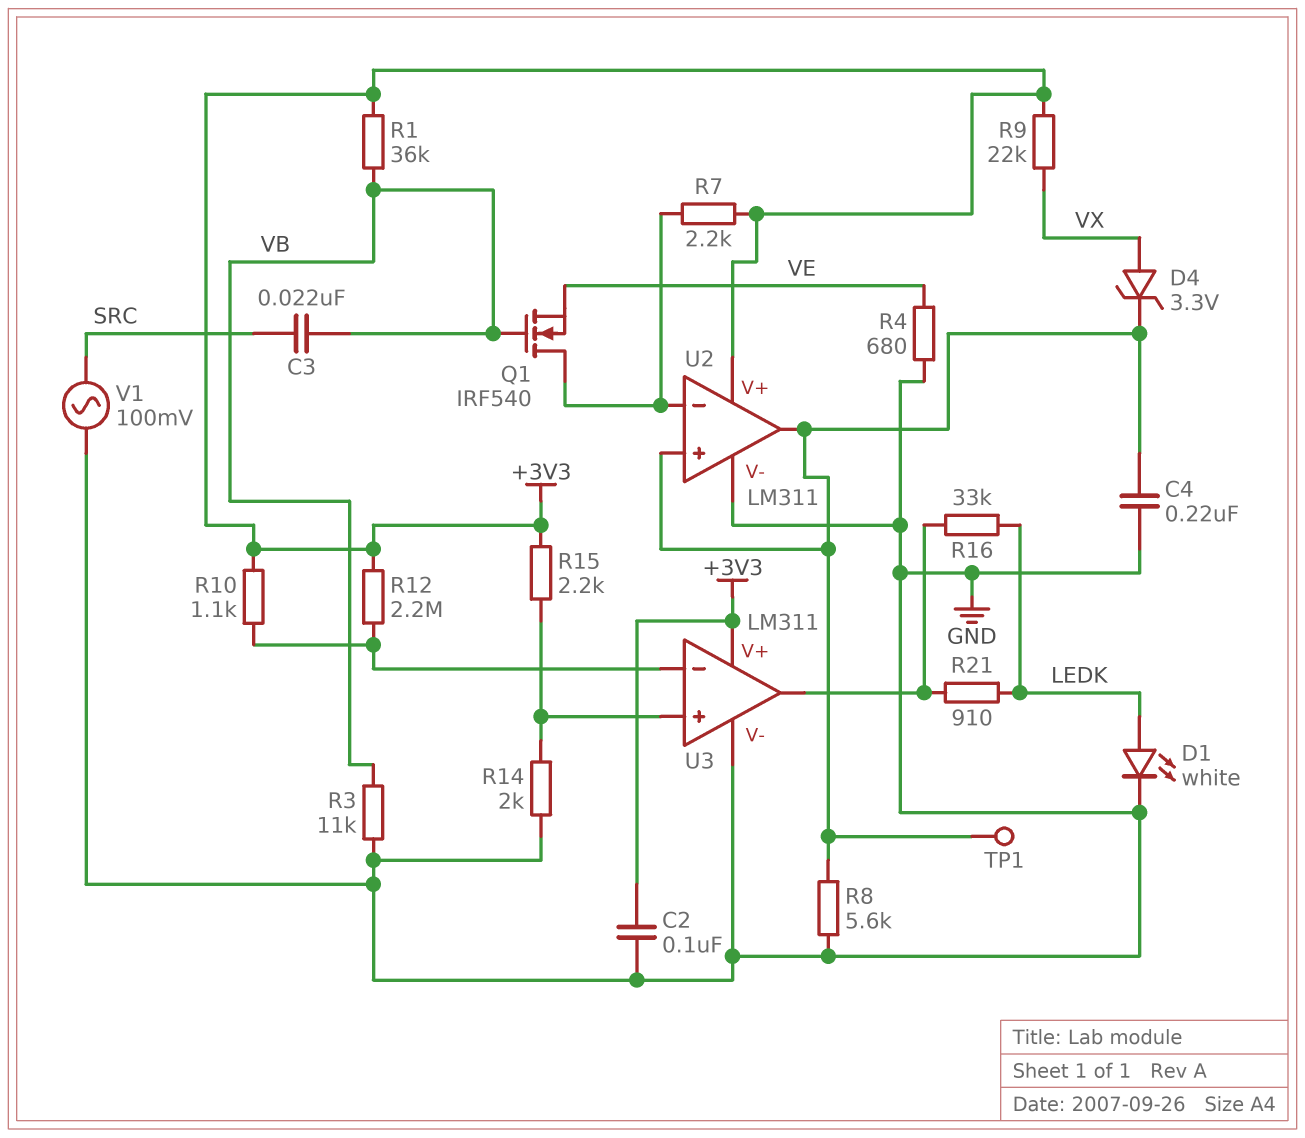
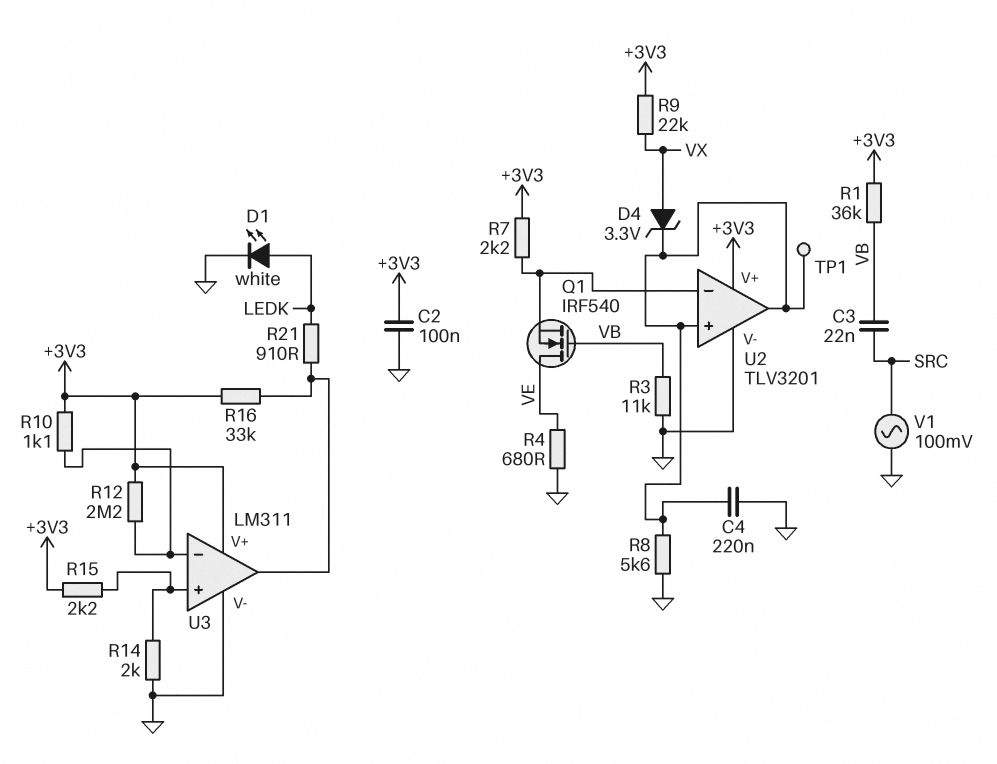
Q1: NMOS IRF540 (G VB, D U2/in-, S VE) -> NMOS IRF540 (G VB, D VE, S U2/in-)
R16: 33k (LEDK, U3/out) -> 33k (+3V3, U3/out)
U2: LM311 -> TLV3201

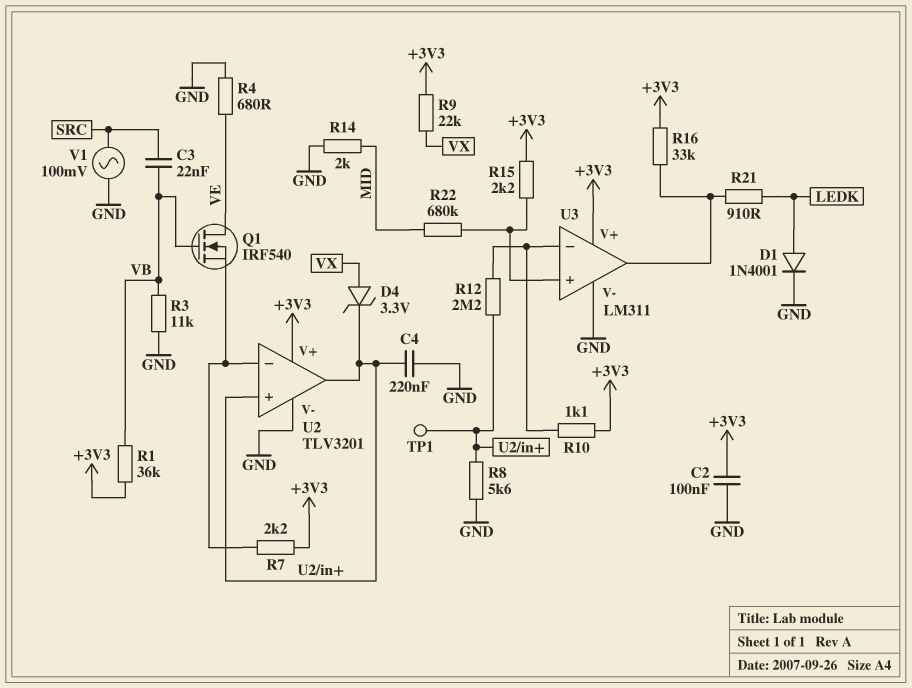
D1: LED white (A LEDK, K GND) -> diode 1N4001 (A LEDK, K GND)
R12: 2.2M (+3V3, U3/in-) -> 2.2M (U2/in+, U3/in-)
R14: 2k (GND, U3/in+) -> 2k (GND, MID)
R22: none -> 680k (MID, U3/in+)

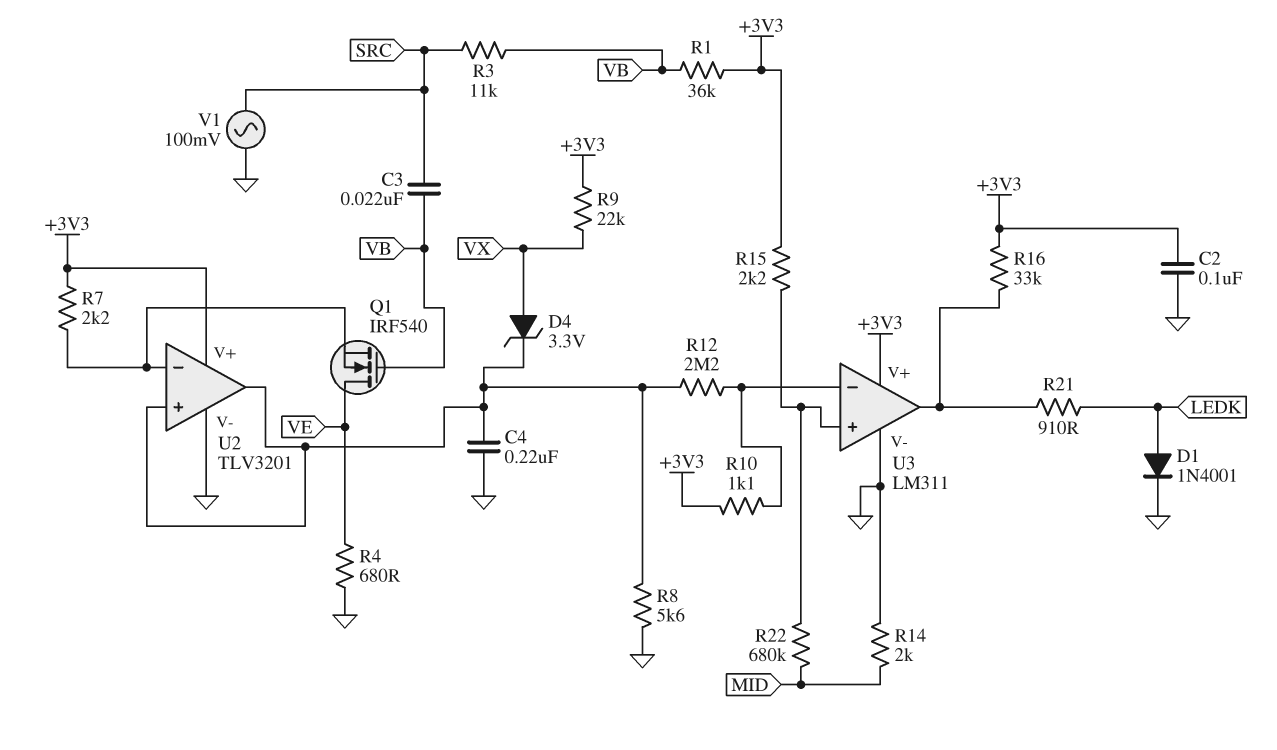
R3: 11k (GND, VB) -> 11k (SRC, VB)
TP1: test point (U2/in+) -> none

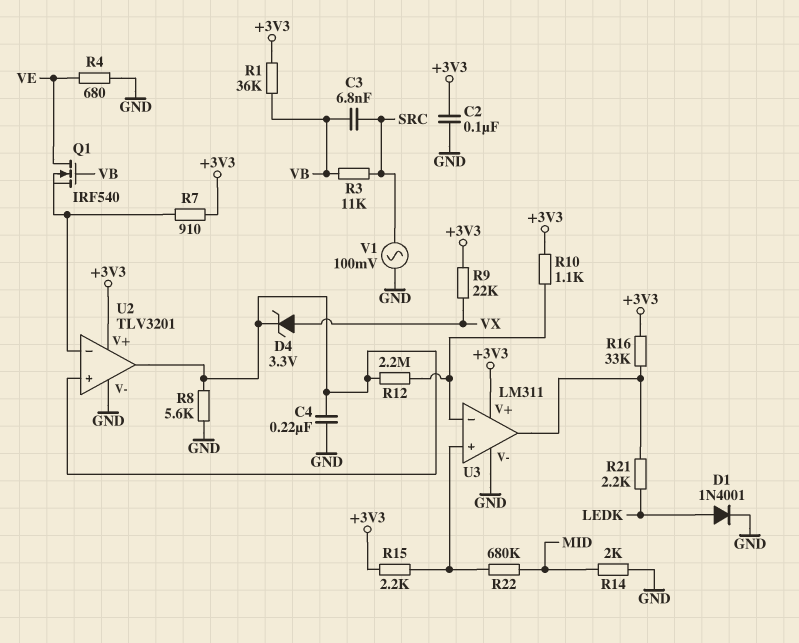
C3: 22nF (SRC, VB) -> 6.8nF (SRC, VB)
R7: 2.2k (+3V3, U2/in-) -> 910 (+3V3, U2/in-)
R21: 910 (LEDK, U3/out) -> 2.2k (LEDK, U3/out)

